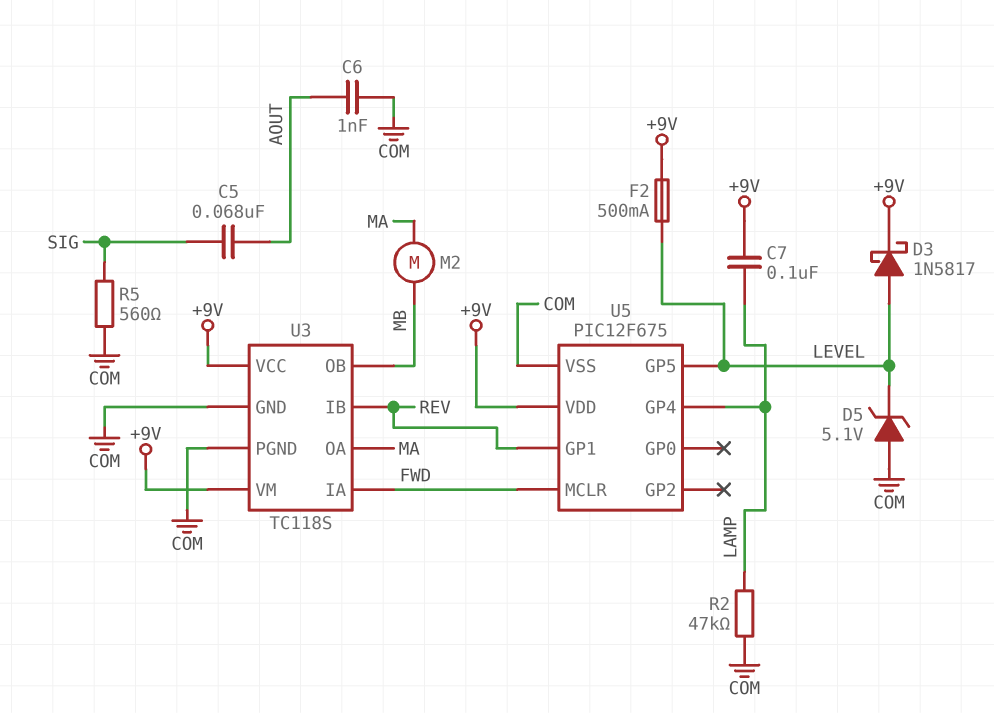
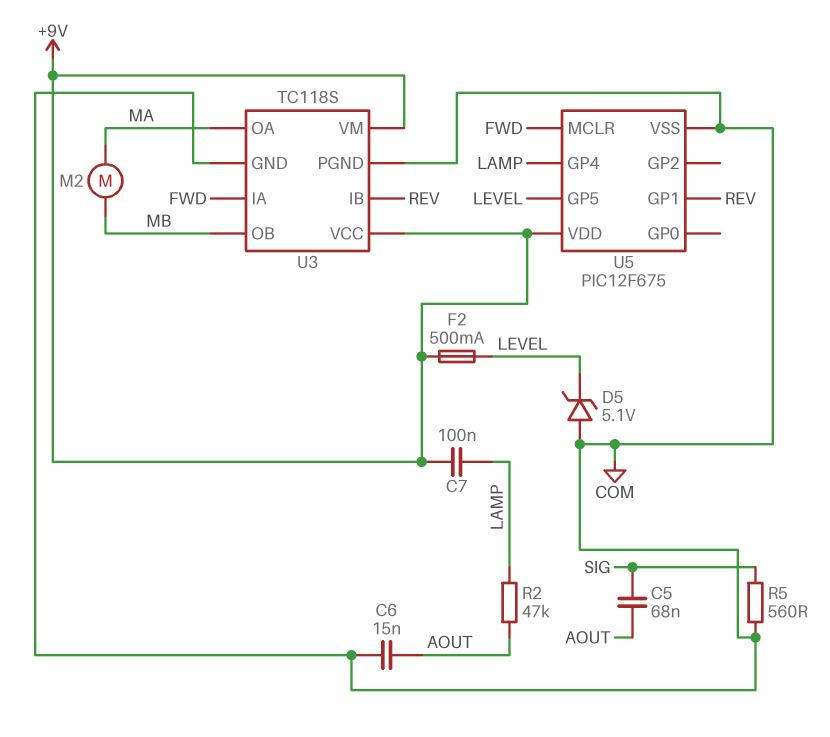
C6: 1nF (AOUT, COM) -> 15nF (AOUT, COM)
D3: schottky 1N5817 (A LEVEL, K +9V) -> none
R2: 47k (COM, LAMP) -> 47k (AOUT, LAMP)

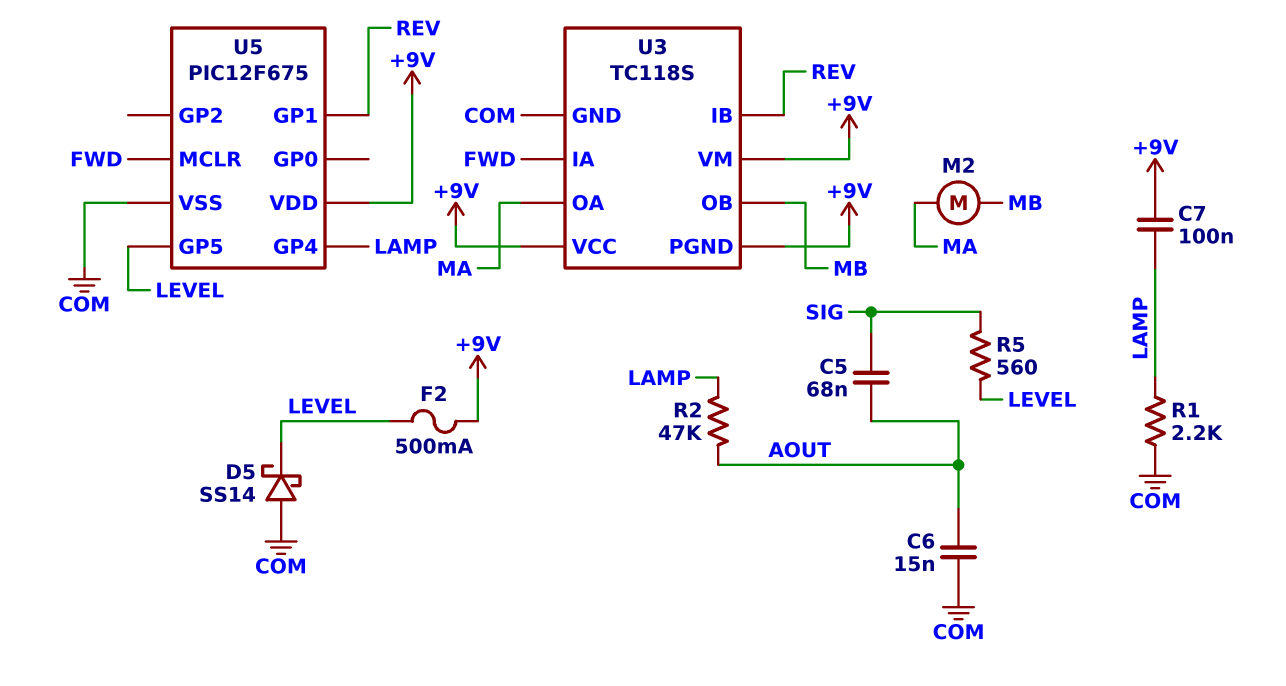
D5: zener 5.1V (A COM, K LEVEL) -> schottky SS14 (A COM, K LEVEL)
R1: none -> 2.2k (COM, LAMP)
R5: 560 (COM, SIG) -> 560 (LEVEL, SIG)
U3 pin PGND: COM -> +9V

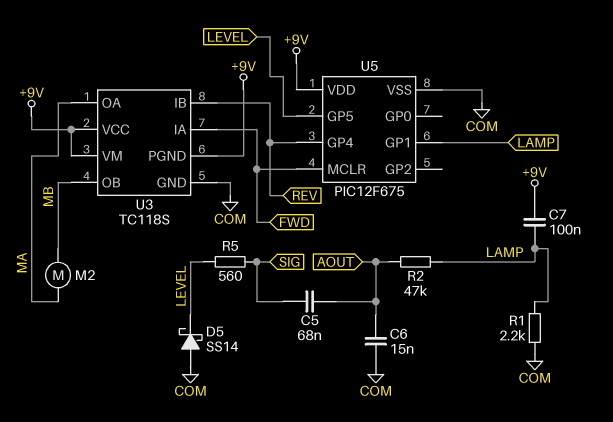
F2: 500mA (+9V, LEVEL) -> none
U5 pin GP1: REV -> LAMP
U5 pin GP4: LAMP -> REV

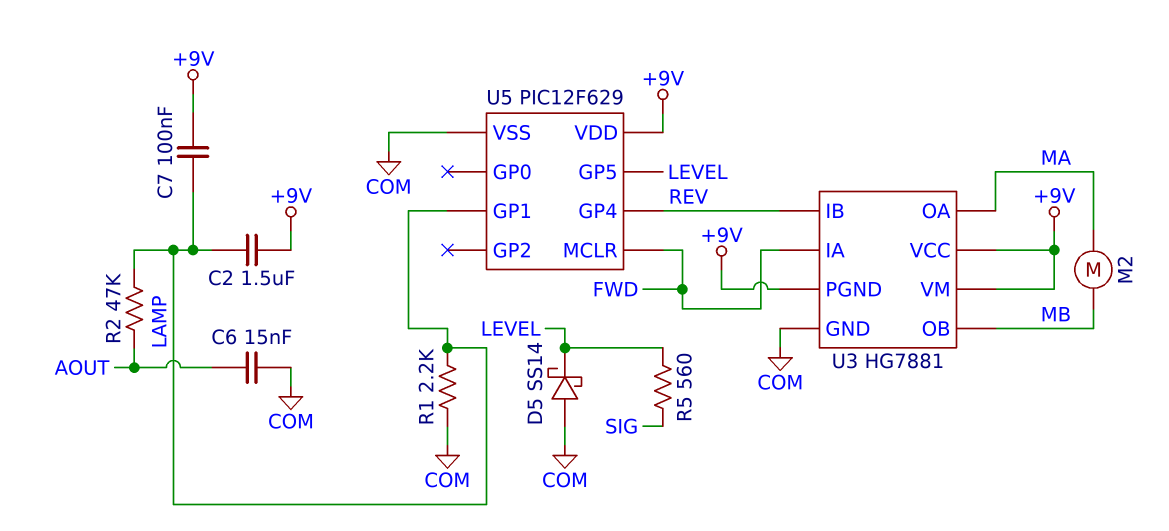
C2: none -> 1.5uF (+9V, LAMP)
C5: 68nF (AOUT, SIG) -> none
U3: TC118S -> HG7881
U5: PIC12F675 -> PIC12F629

